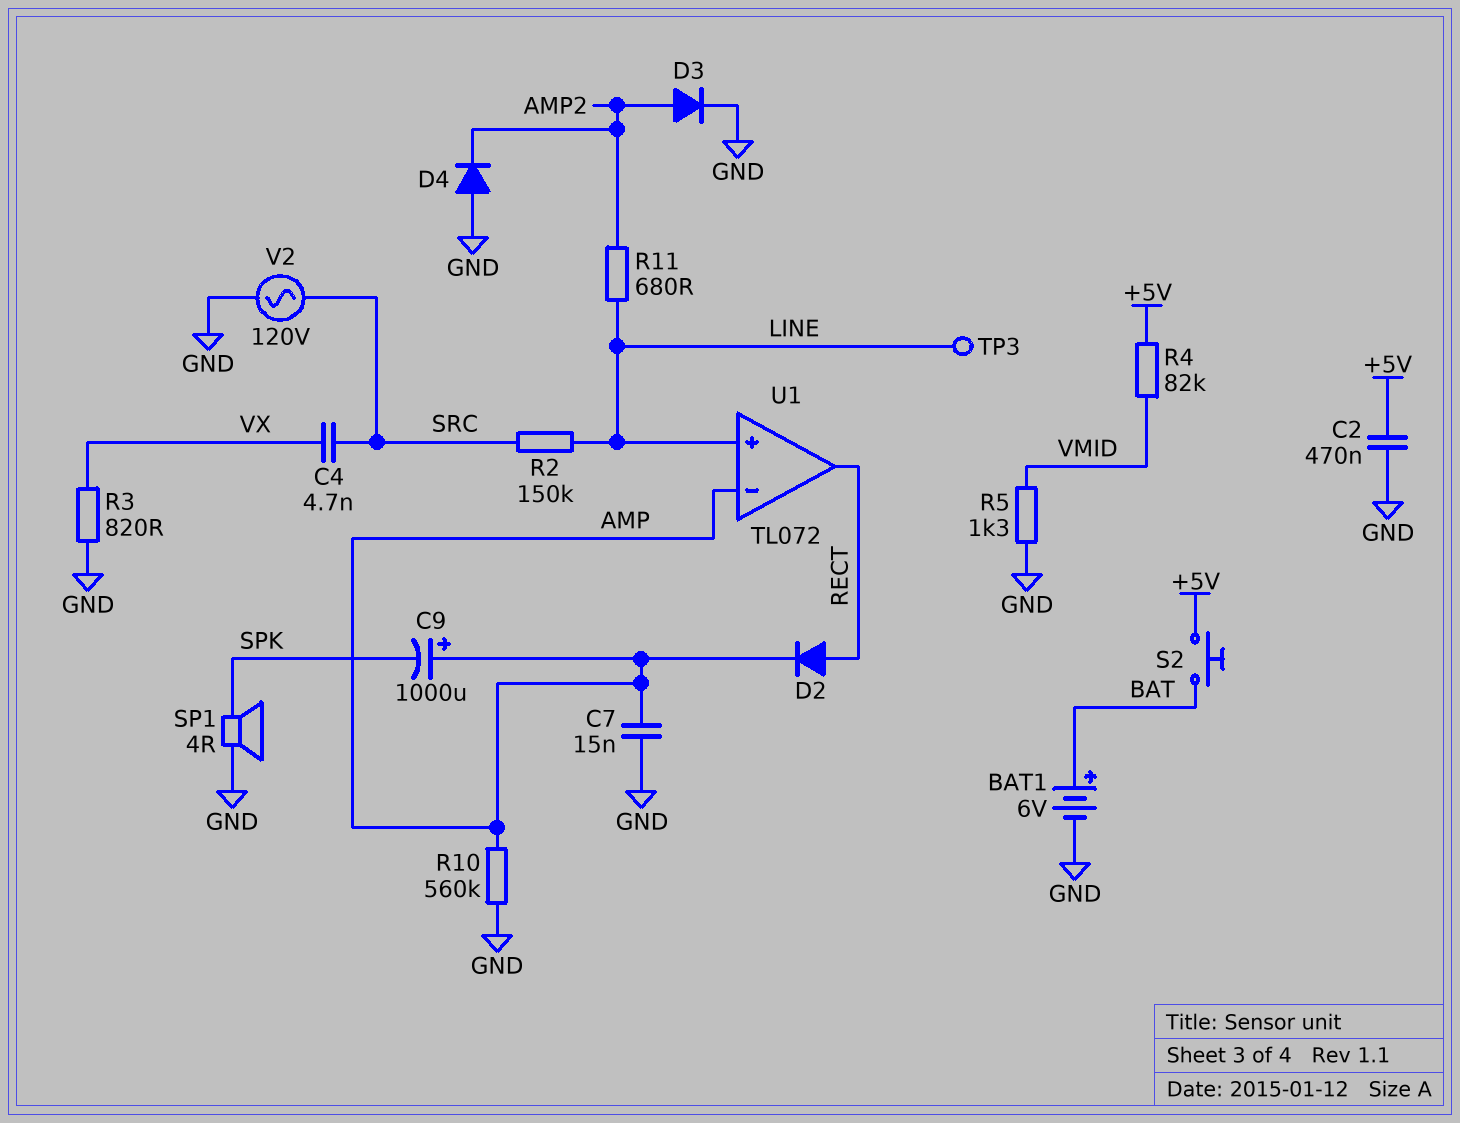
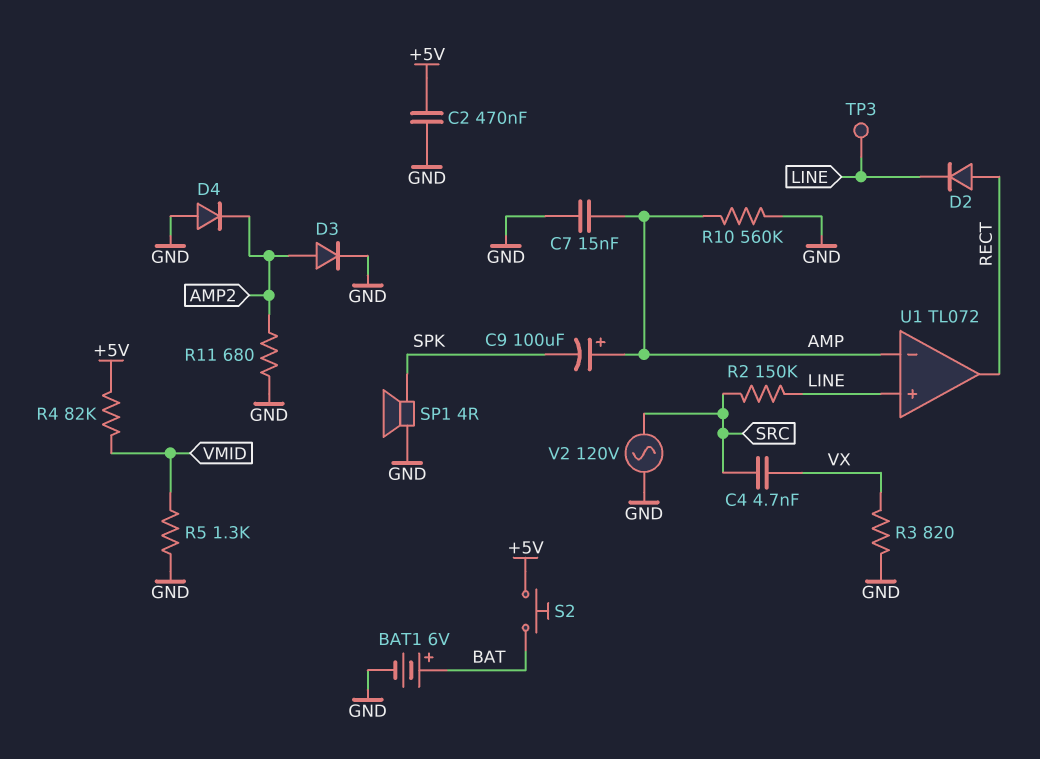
C9: 1000uF (plus AMP, minus SPK) -> 100uF (plus AMP, minus SPK)
D2: diode (A RECT, K AMP) -> diode (A RECT, K LINE)
R11: 680 (AMP2, LINE) -> 680 (AMP2, GND)

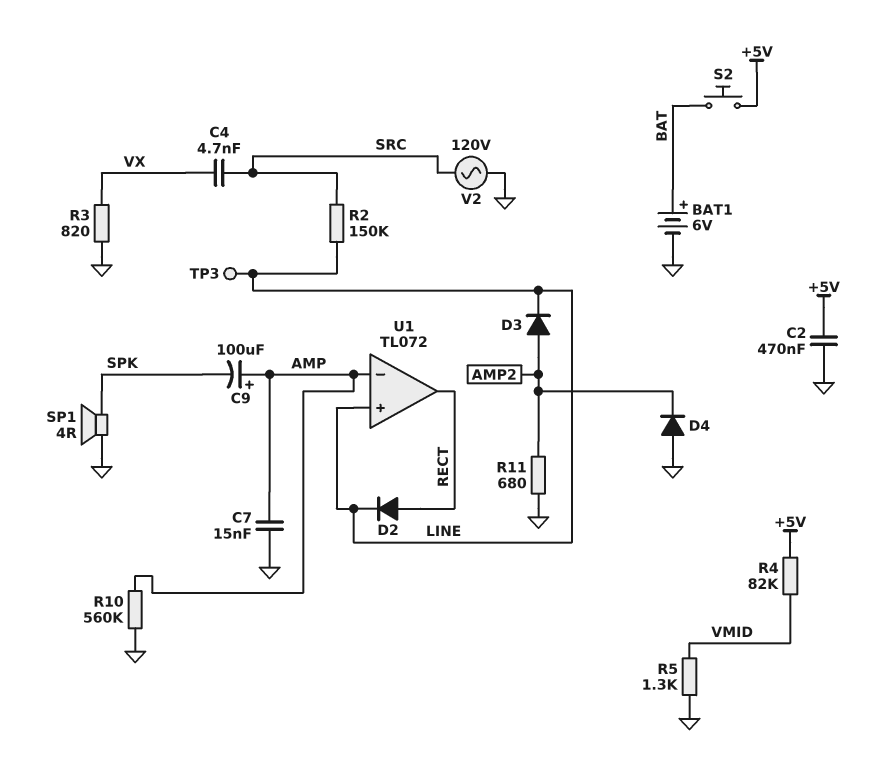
D3: diode (A AMP2, K GND) -> diode (A AMP2, K LINE)

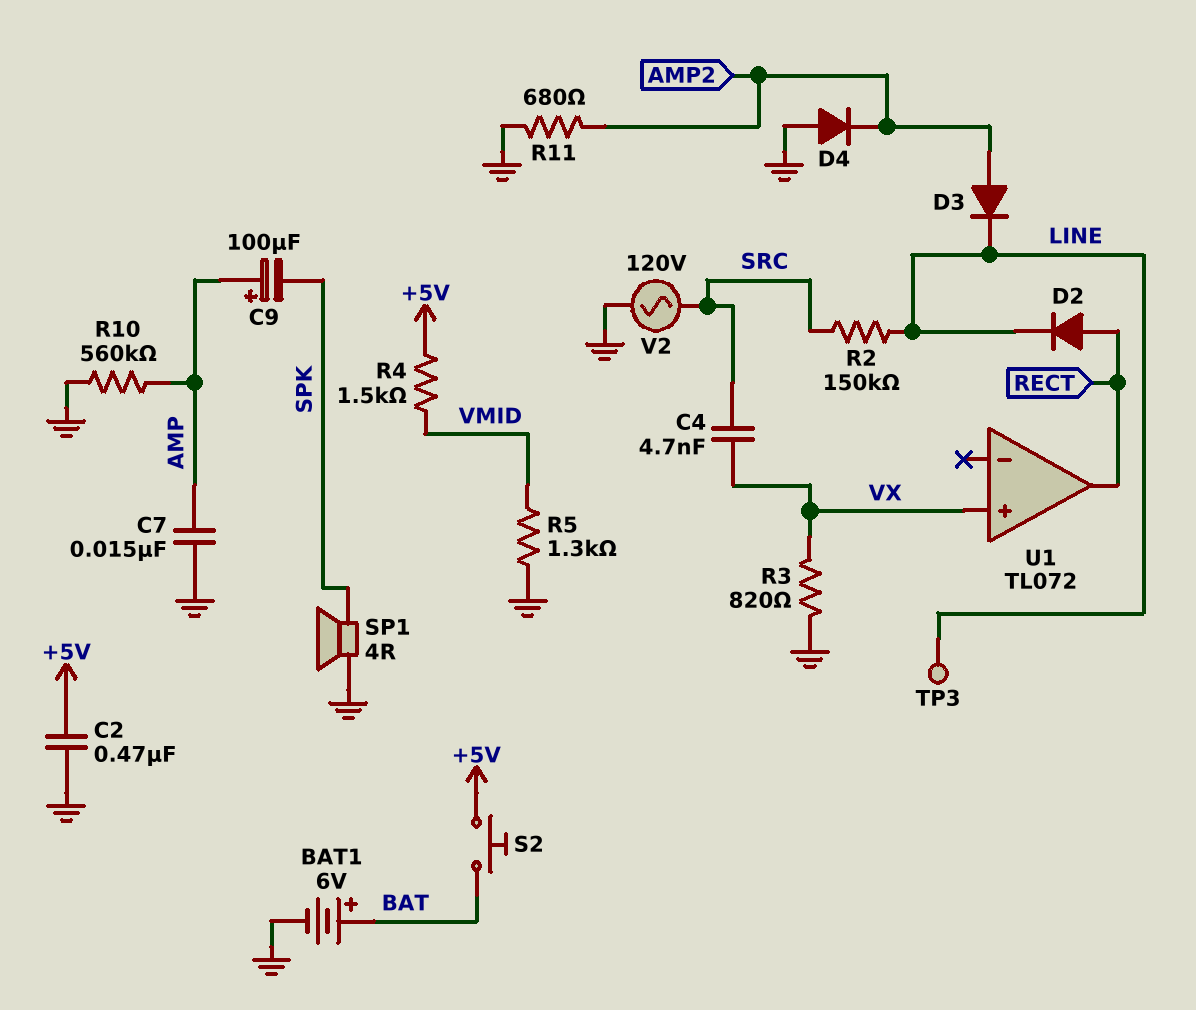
R4: 82k (+5V, VMID) -> 1.5k (+5V, VMID)
U1 pin in+: LINE -> VX
U1 pin in-: AMP -> none

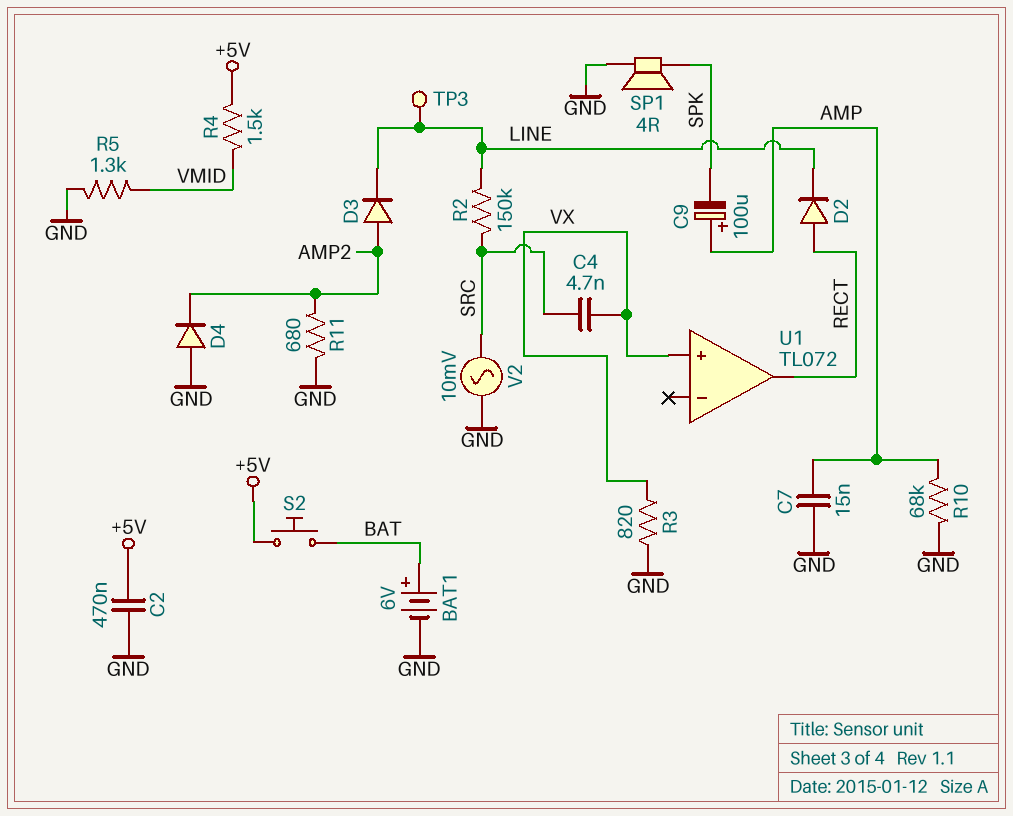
R10: 560k (AMP, GND) -> 68k (AMP, GND)
V2: AC 120V (GND, SRC) -> AC 10mV (GND, SRC)

